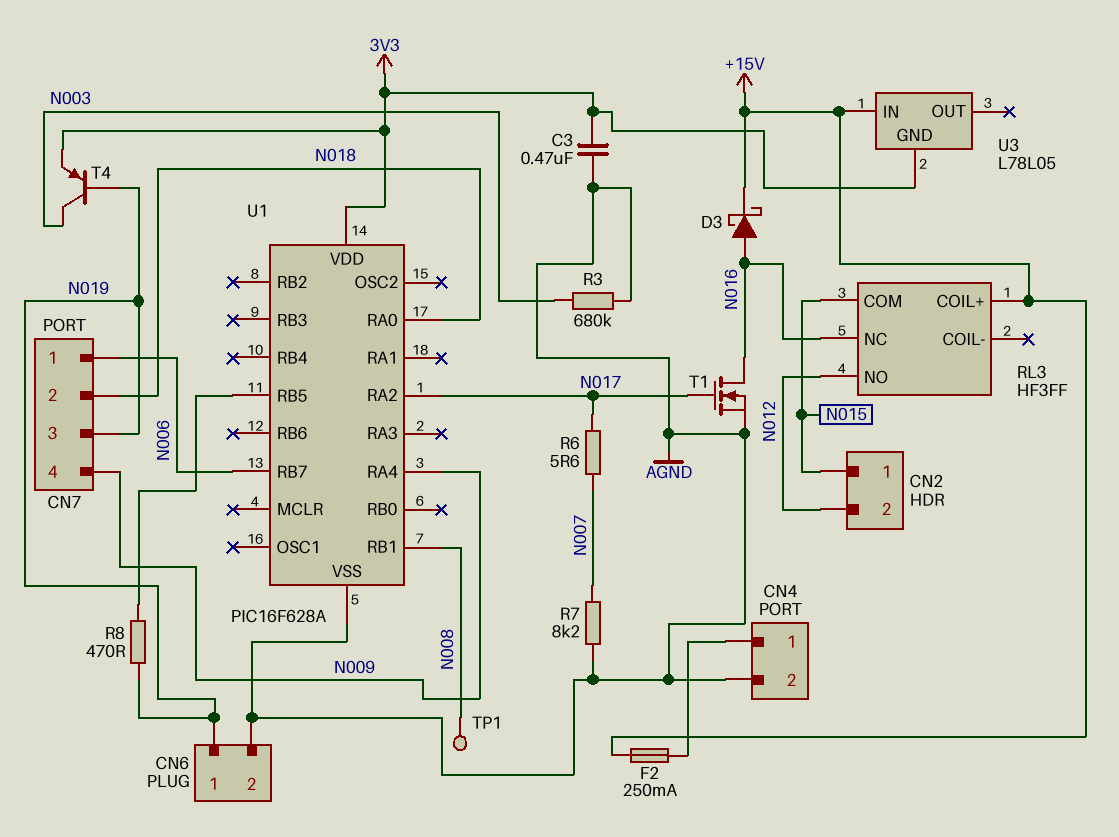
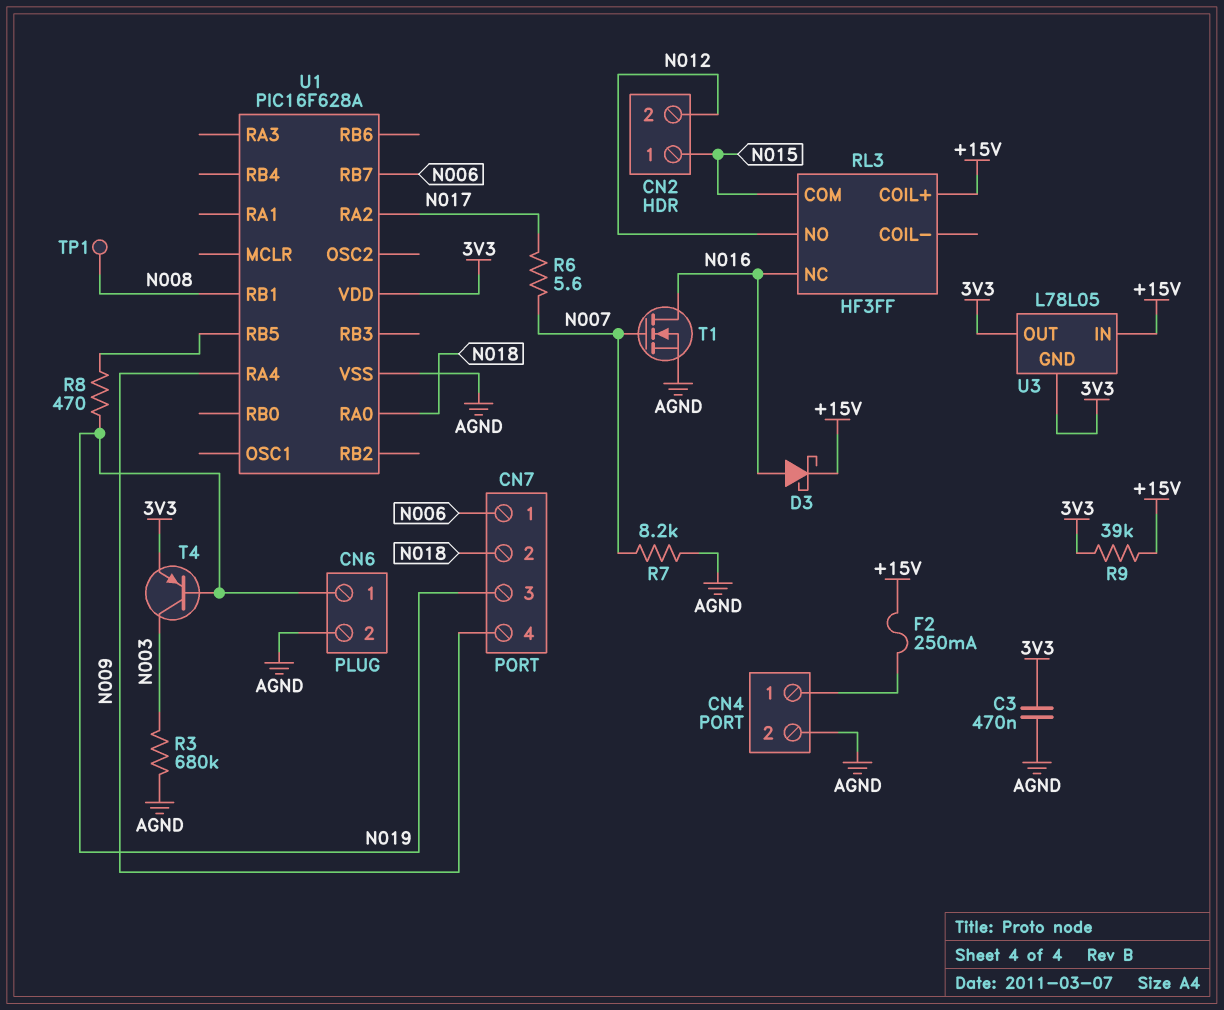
R9: none -> 39k (+15V, 3V3)
T1: NMOS (G N017, D N016, S AGND) -> NMOS (G N007, D N016, S AGND)
U3 pin OUT: none -> 3V3

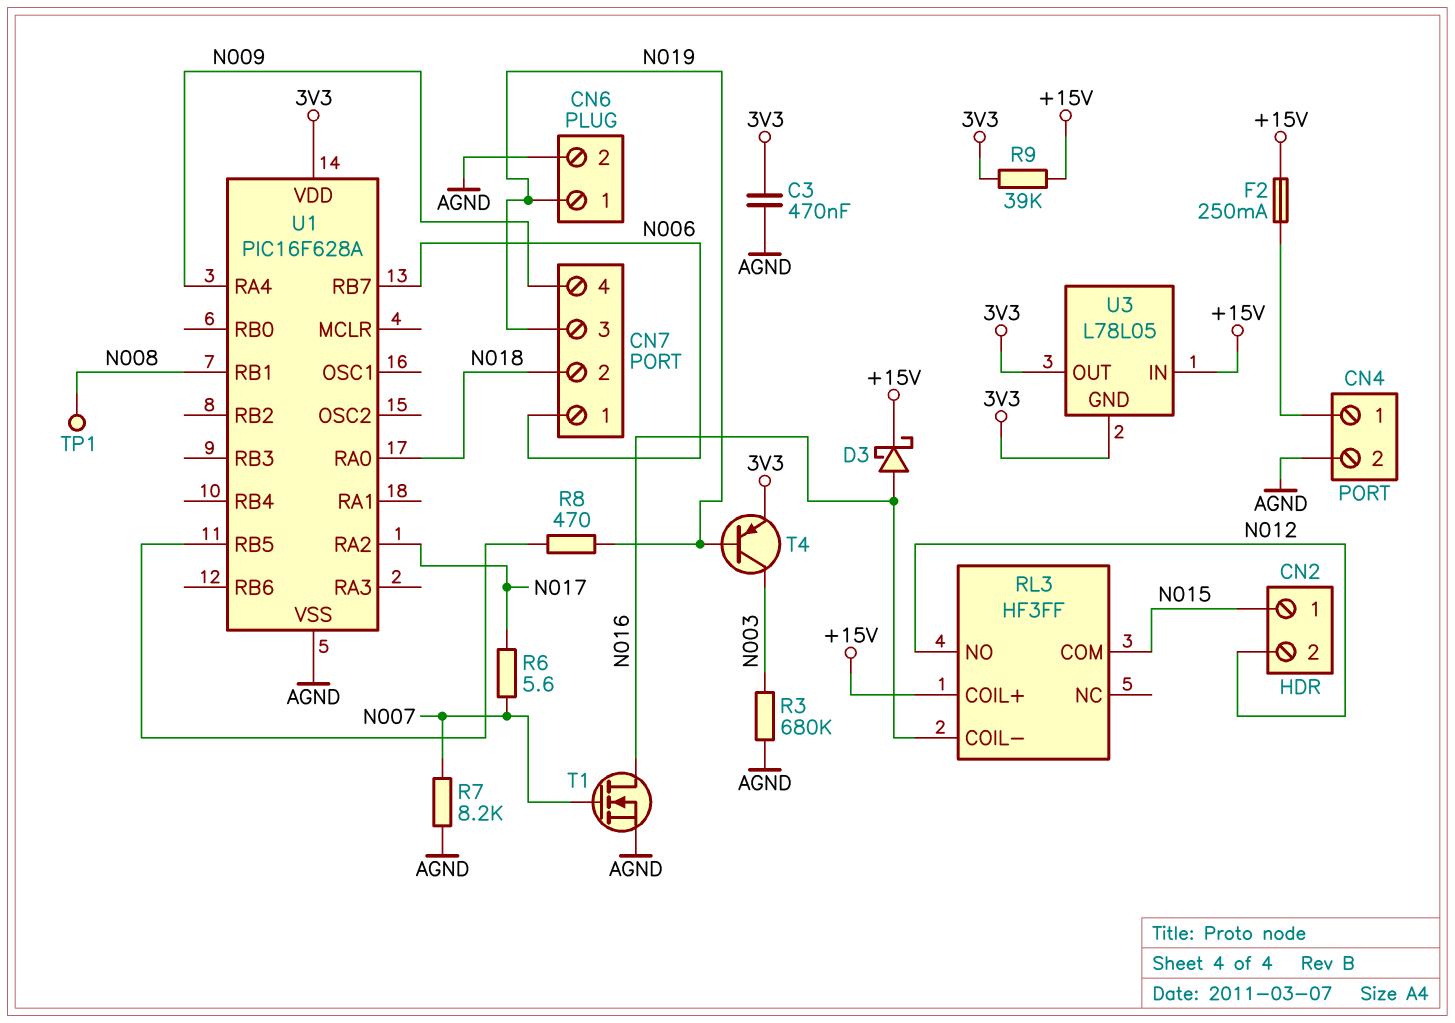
RL3 pin COIL-: none -> N016
RL3 pin NC: N016 -> none

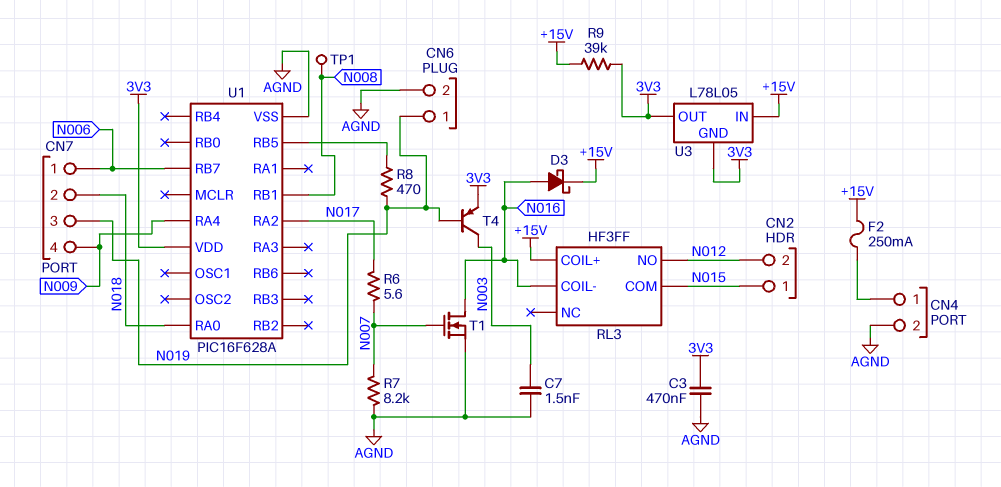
C7: none -> 1.5nF (AGND, N003)
R3: 680k (AGND, N003) -> none

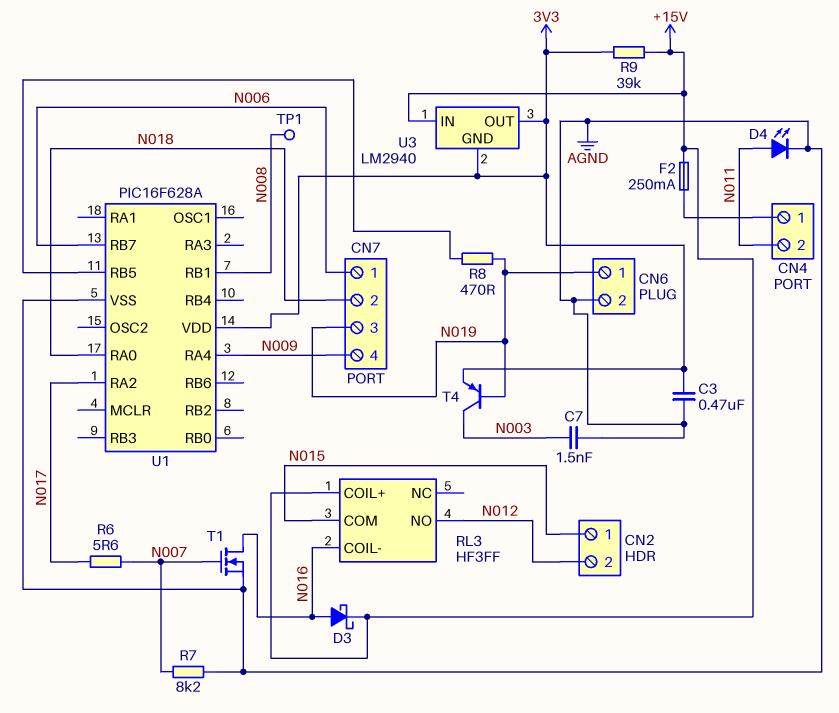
CN4 pin 2: AGND -> N011
D4: none -> LED (A N011, K AGND)
U3: L78L05 -> LM2940

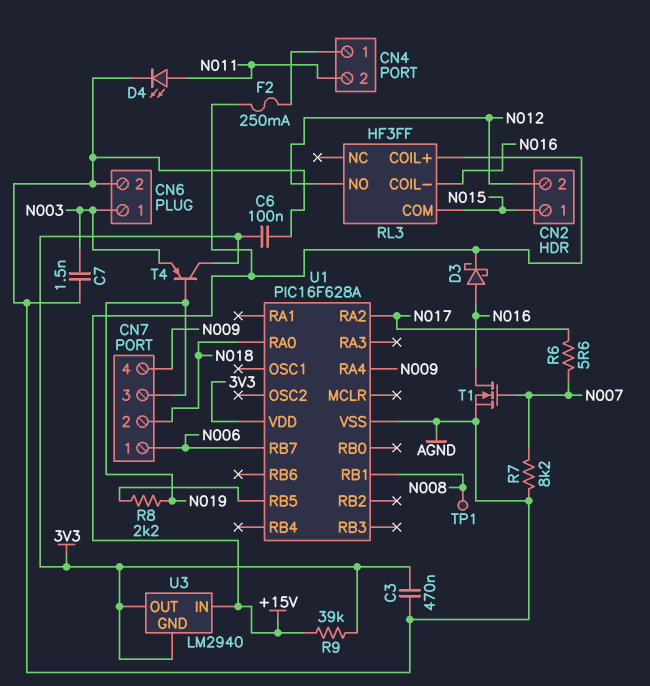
C6: none -> 100nF (3V3, AGND)
CN6 pin 1: N019 -> N003
R8: 470 (N019, U1/RB5) -> 2.2k (N019, U1/RB5)
T4: PNP (B N019, C N003, E 3V3) -> PNP (B N019, C 3V3, E N003)

